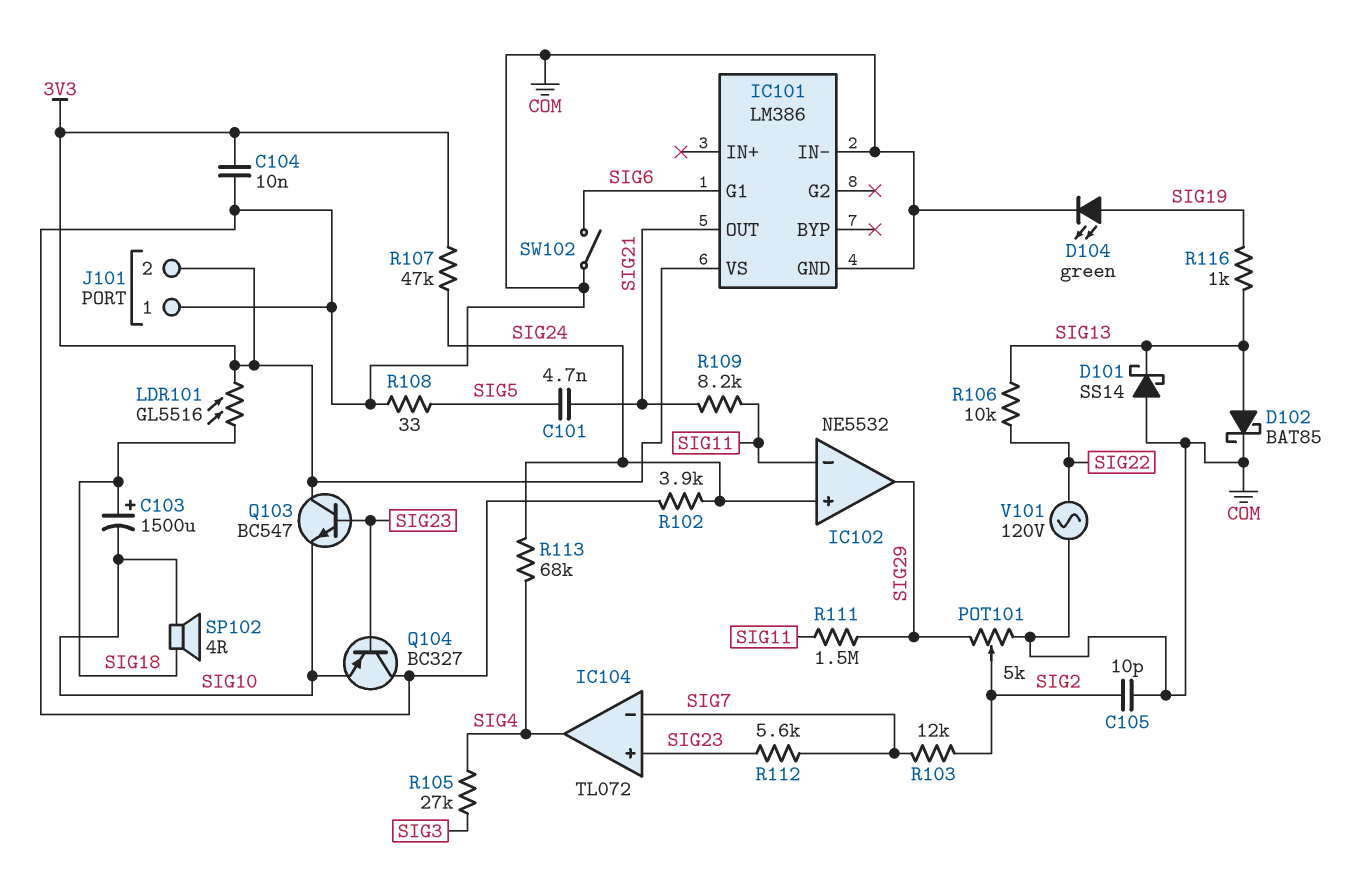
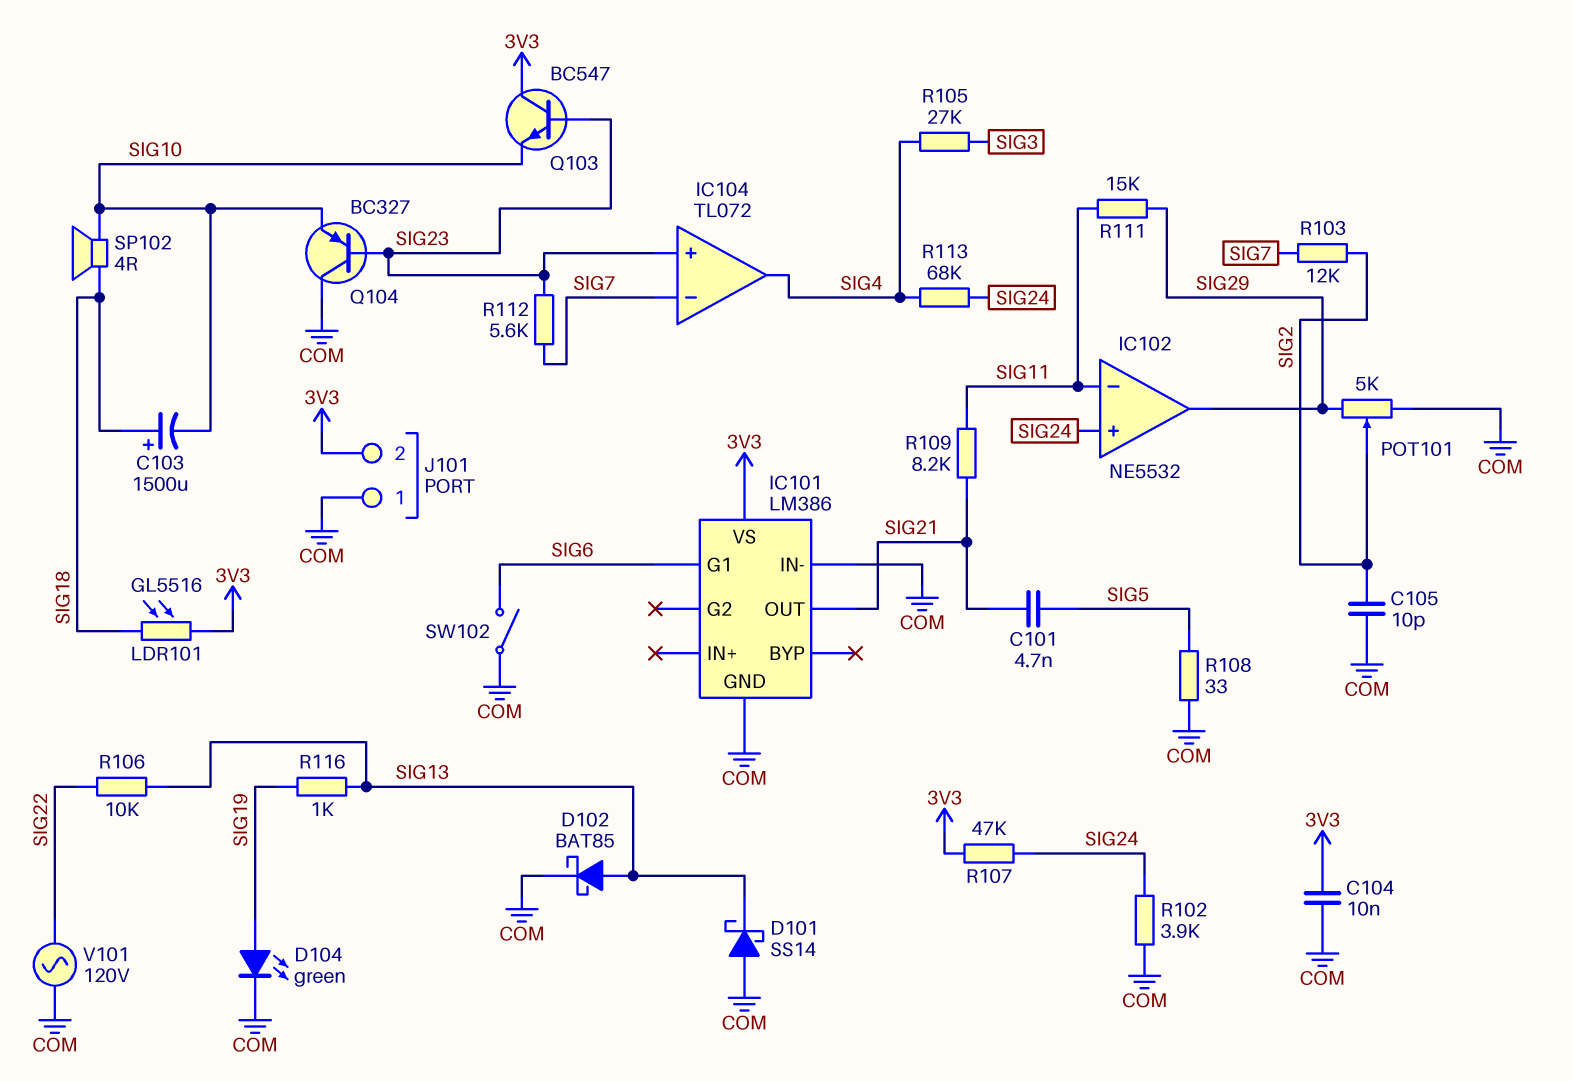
R111: 1.5M (SIG11, SIG29) -> 15k (SIG11, SIG29)

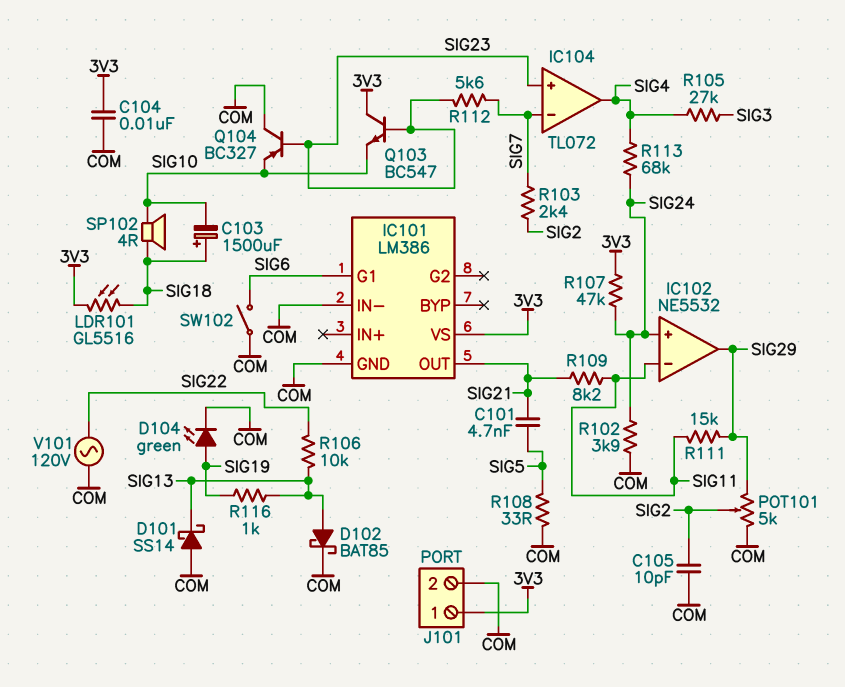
J101 pin 1: COM -> 3V3
J101 pin 2: 3V3 -> COM
R103: 12k (SIG2, SIG7) -> 2.4k (SIG2, SIG7)

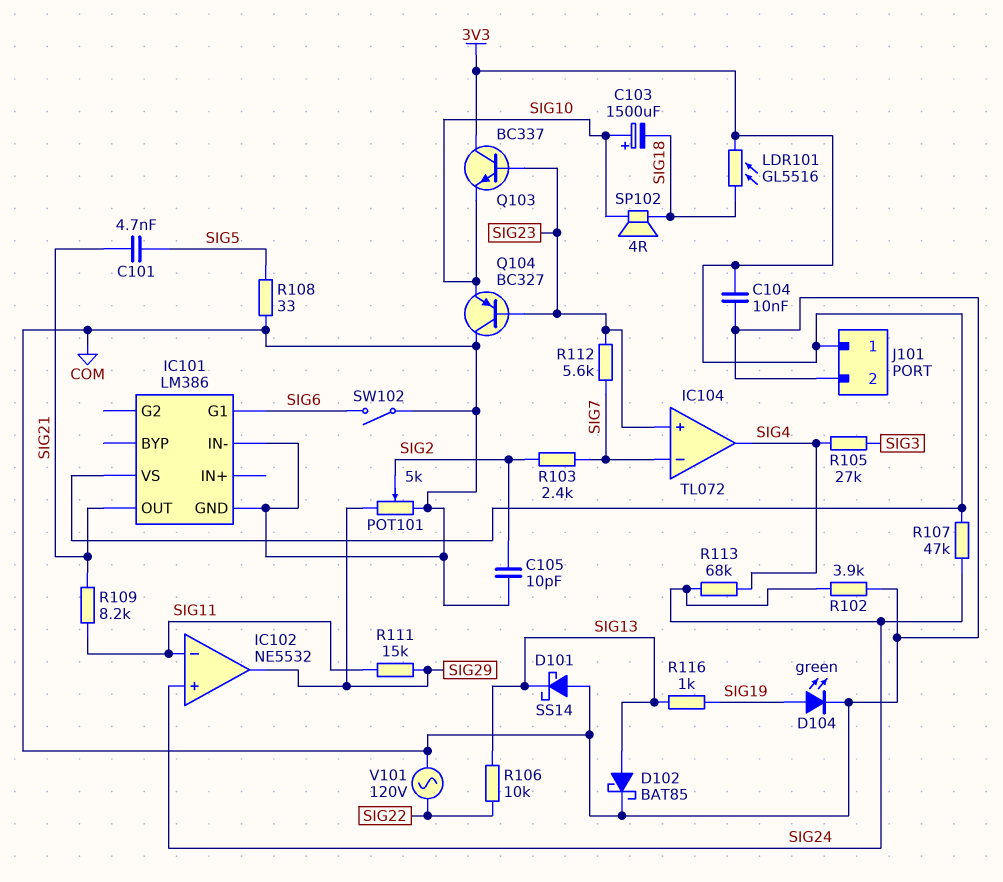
C103: 1500uF (plus SIG18, minus SIG10) -> 1500uF (plus SIG10, minus SIG18)
Q103: NPN BC547 (B SIG23, C 3V3, E SIG10) -> NPN BC337 (B SIG23, C 3V3, E SIG10)

